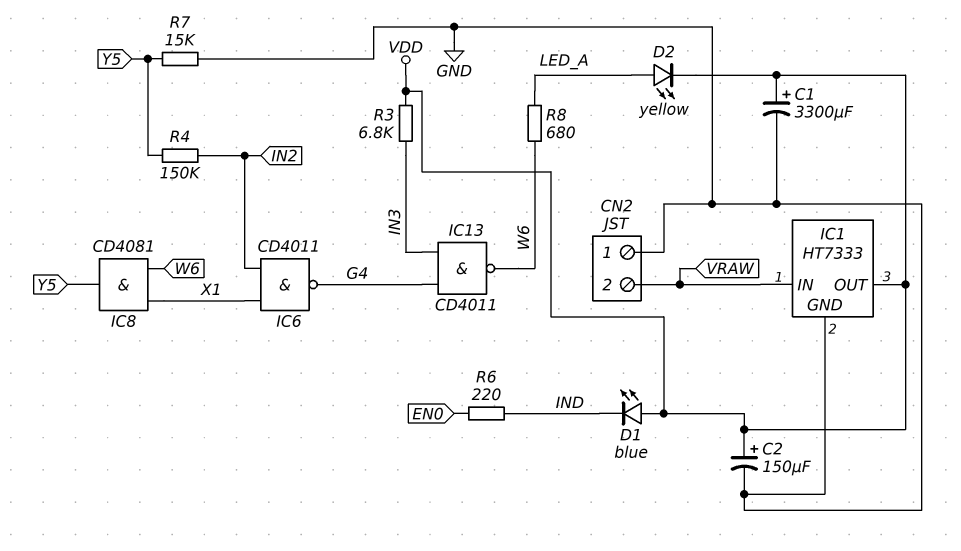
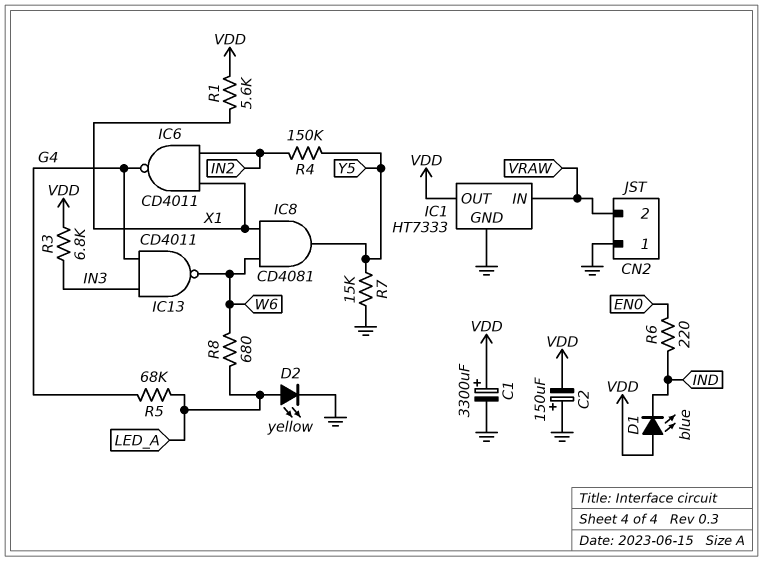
C2: 150uF (plus VDD, minus GND) -> 150uF (plus GND, minus VDD)
D2: LED yellow (A LED_A, K VDD) -> LED yellow (A LED_A, K GND)
R1: none -> 5.6k (VDD, X1)
R5: none -> 68k (G4, LED_A)

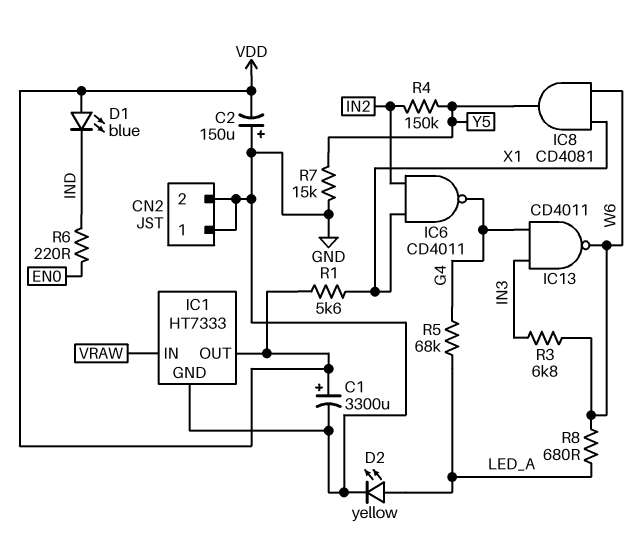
CN2 pin 2: VRAW -> GND
R3: 6.8k (IN3, VDD) -> 6.8k (IN3, W6)

